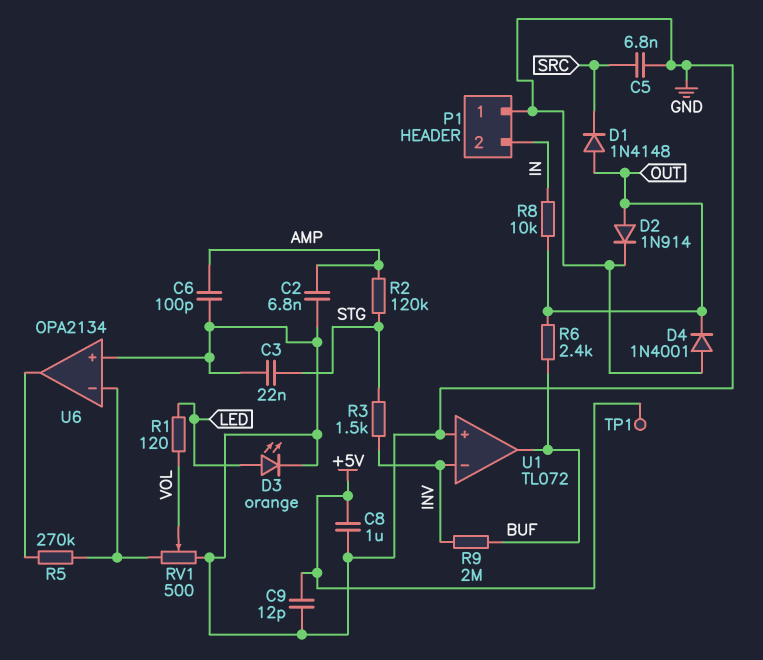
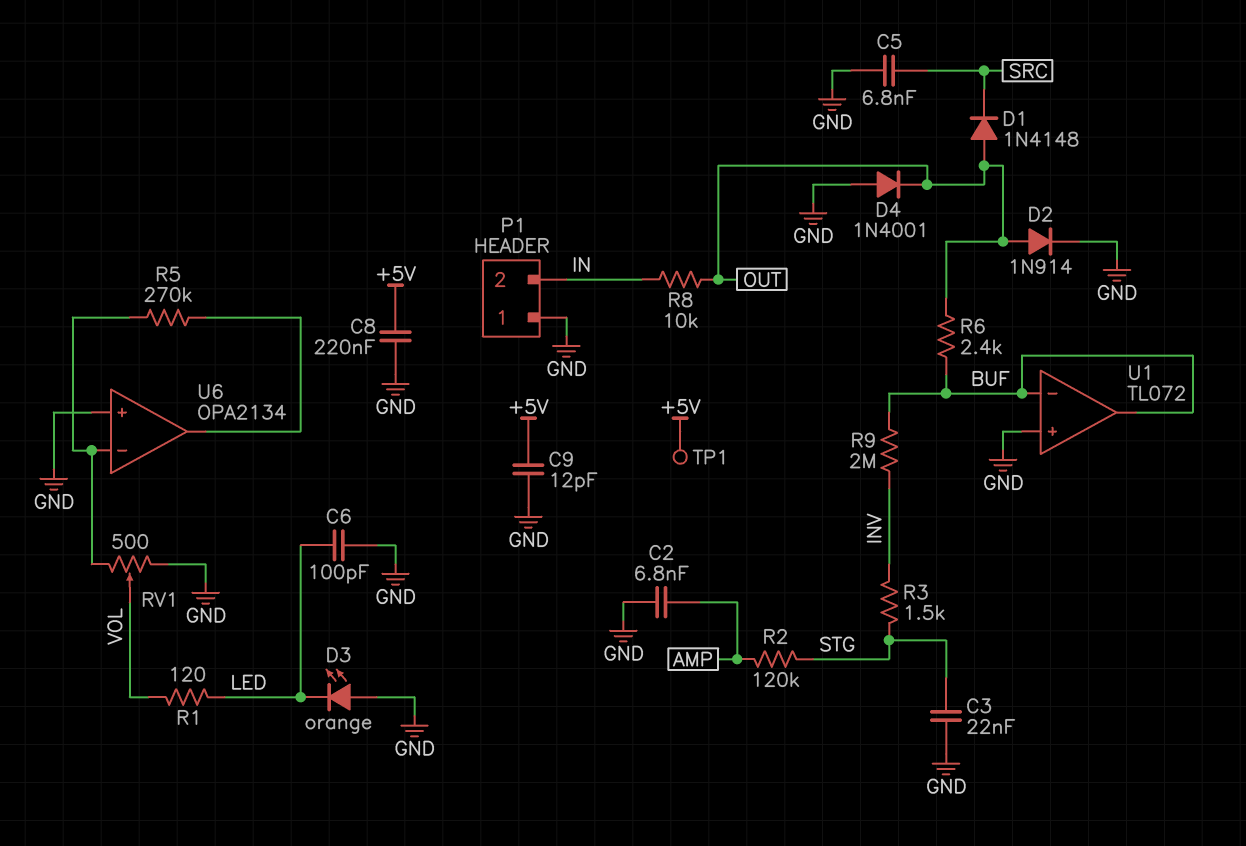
C6: 100pF (AMP, GND) -> 100pF (GND, LED)
C8: 1uF (+5V, GND) -> 220nF (+5V, GND)
D3: LED orange (A LED, K GND) -> LED orange (A GND, K LED)
U1 pin in-: INV -> BUF

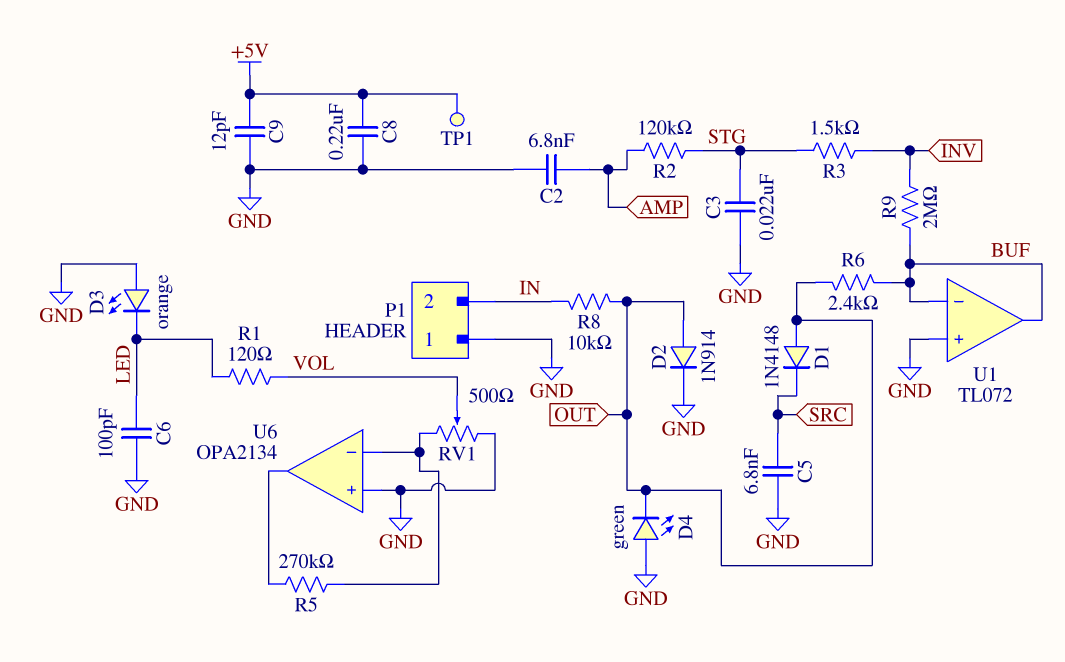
D4: diode 1N4001 (A GND, K OUT) -> LED green (A GND, K OUT)

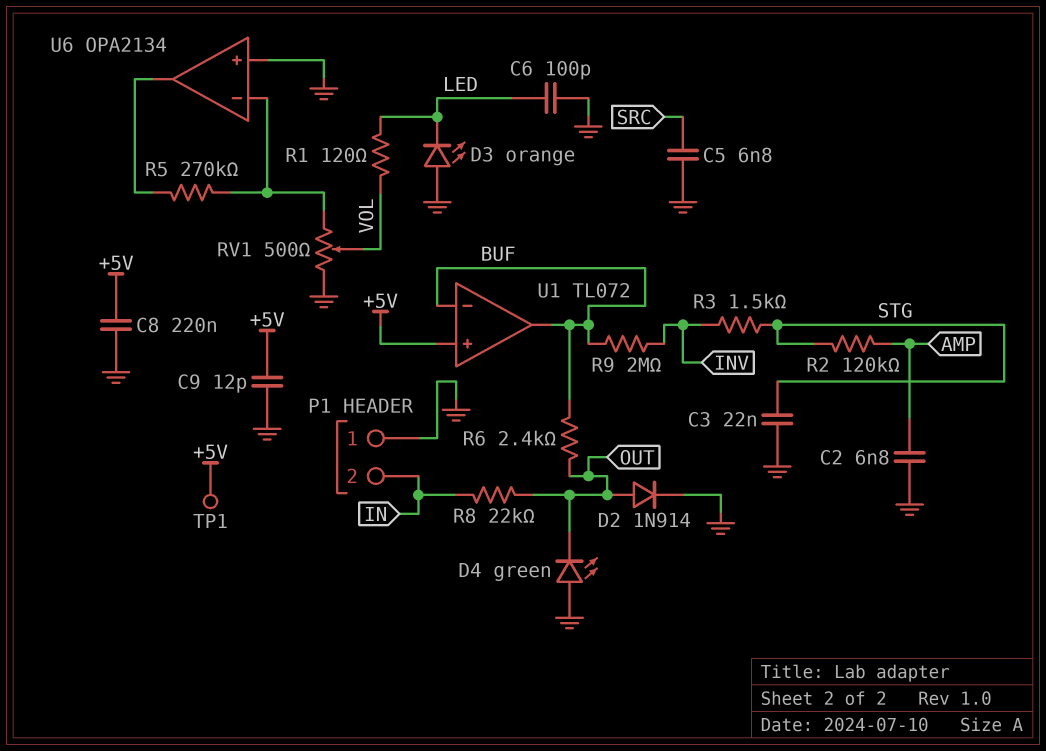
D1: diode 1N4148 (A OUT, K SRC) -> none
R8: 10k (IN, OUT) -> 22k (IN, OUT)
U1 pin in+: GND -> +5V

